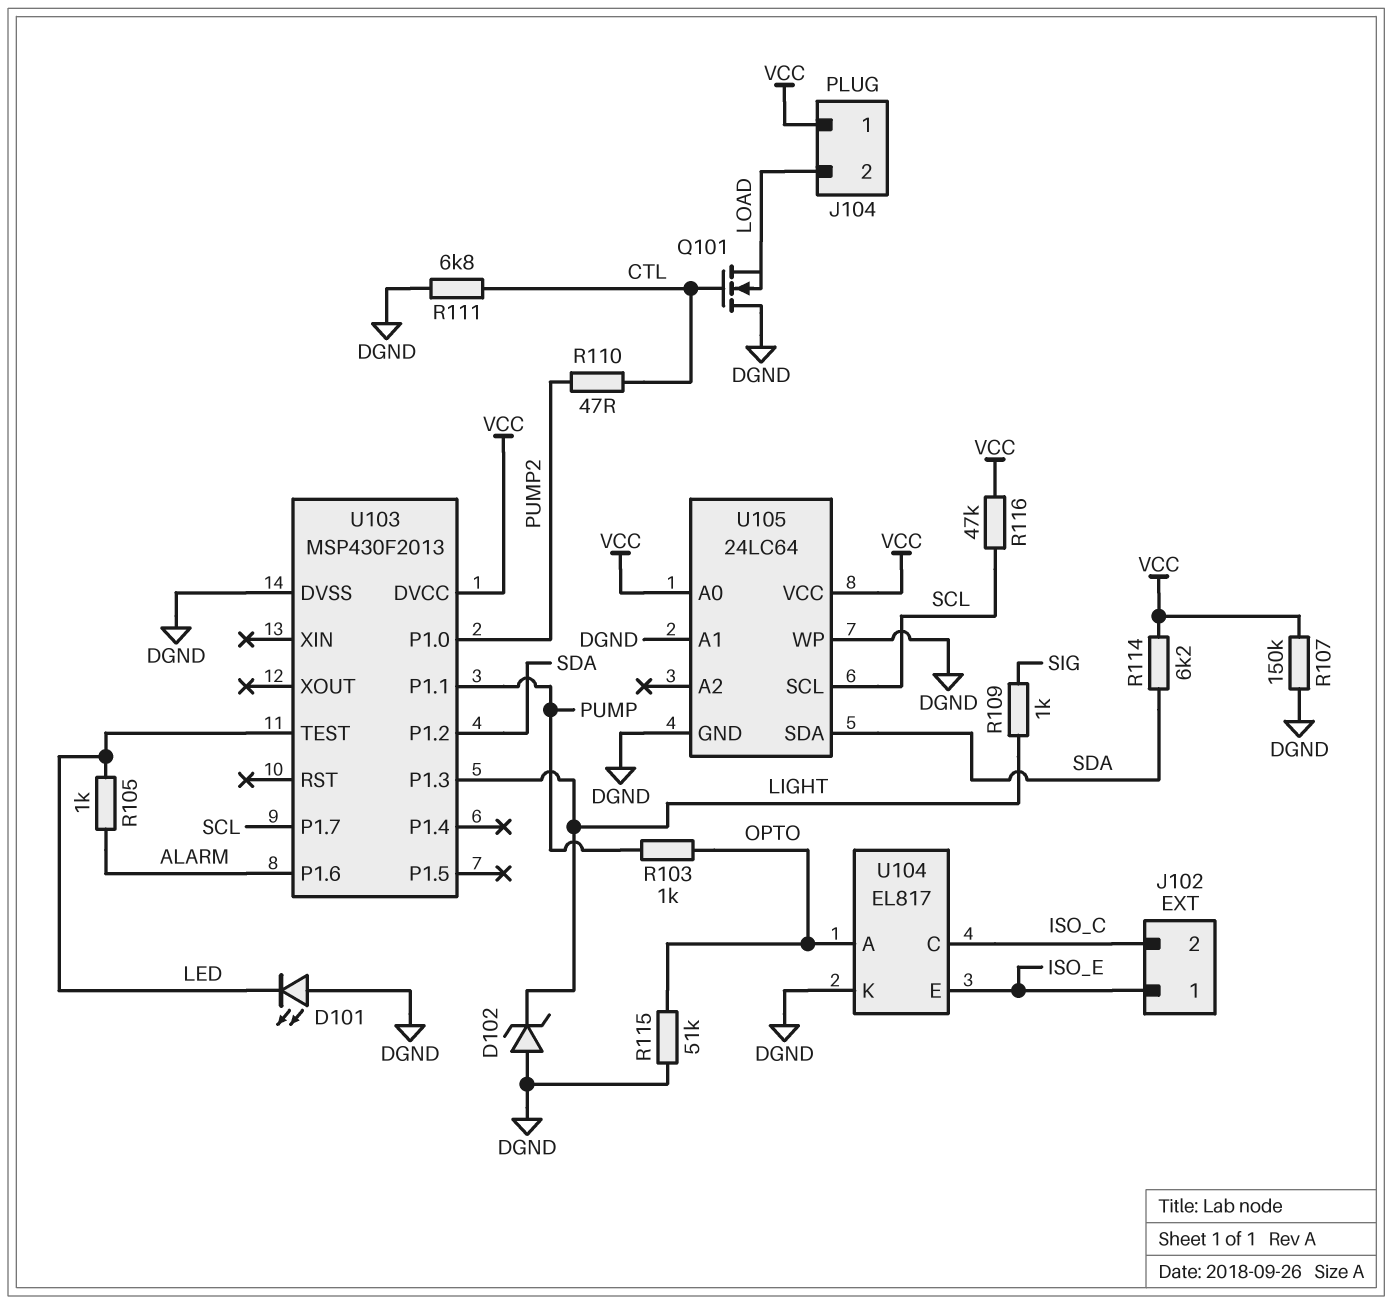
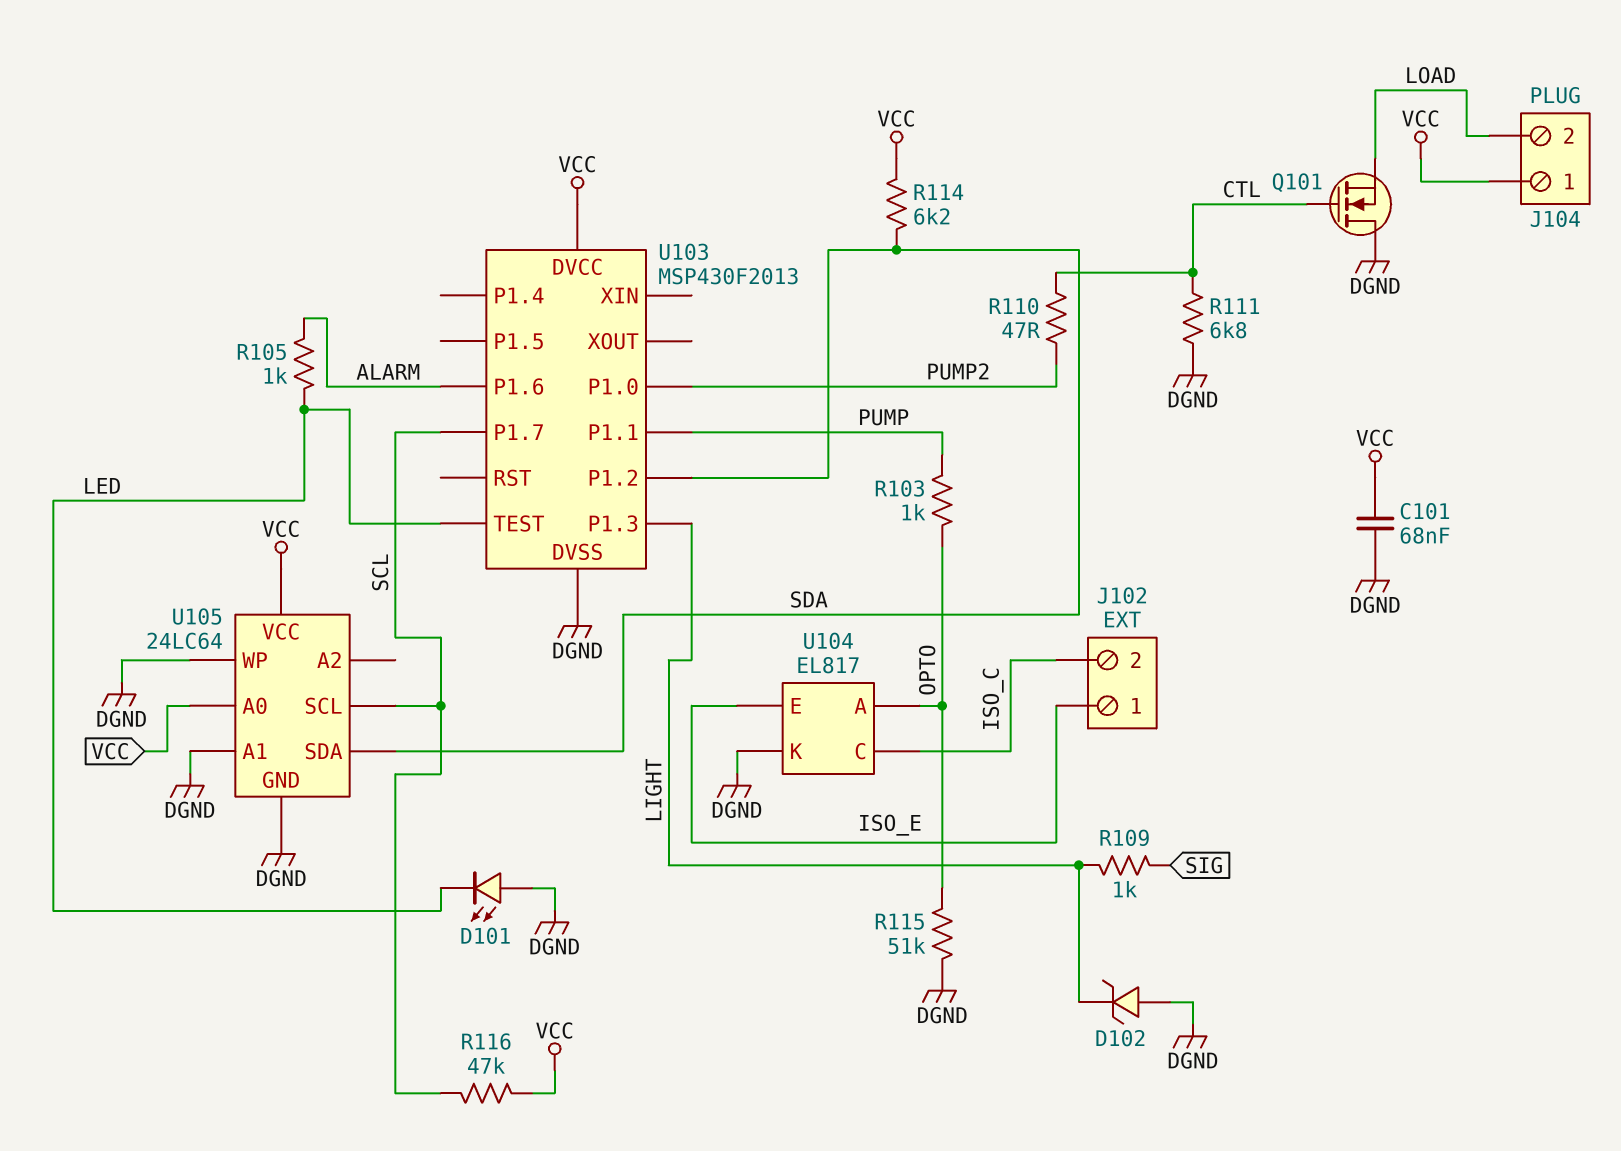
C101: none -> 68nF (DGND, VCC)
R107: 150k (DGND, VCC) -> none

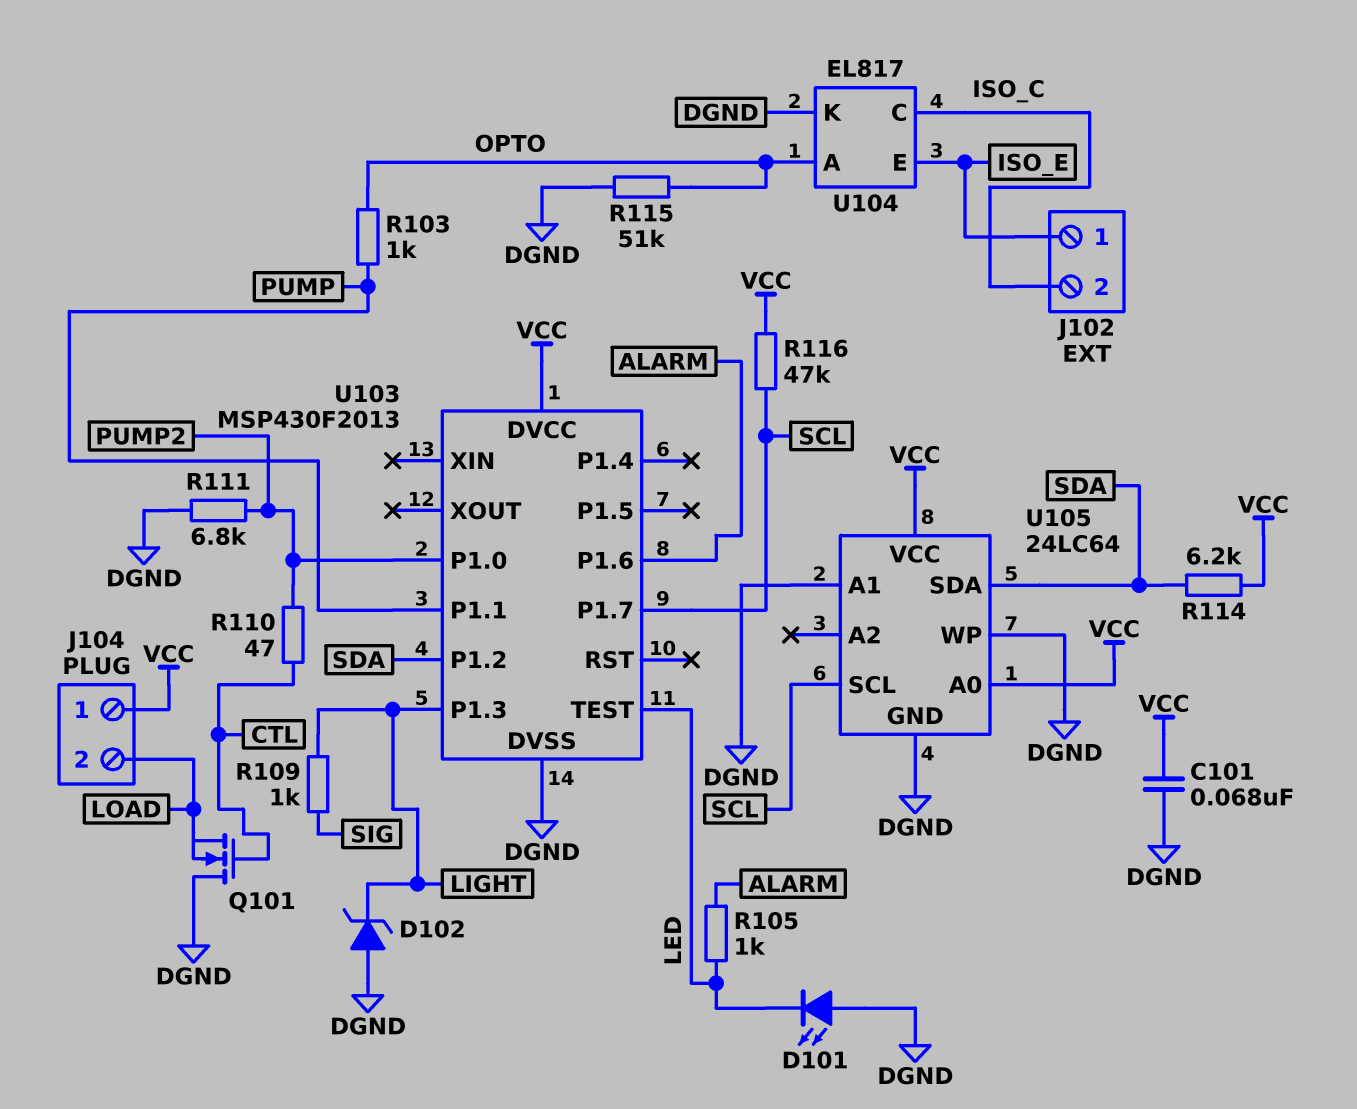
R111: 6.8k (CTL, DGND) -> 6.8k (DGND, PUMP2)

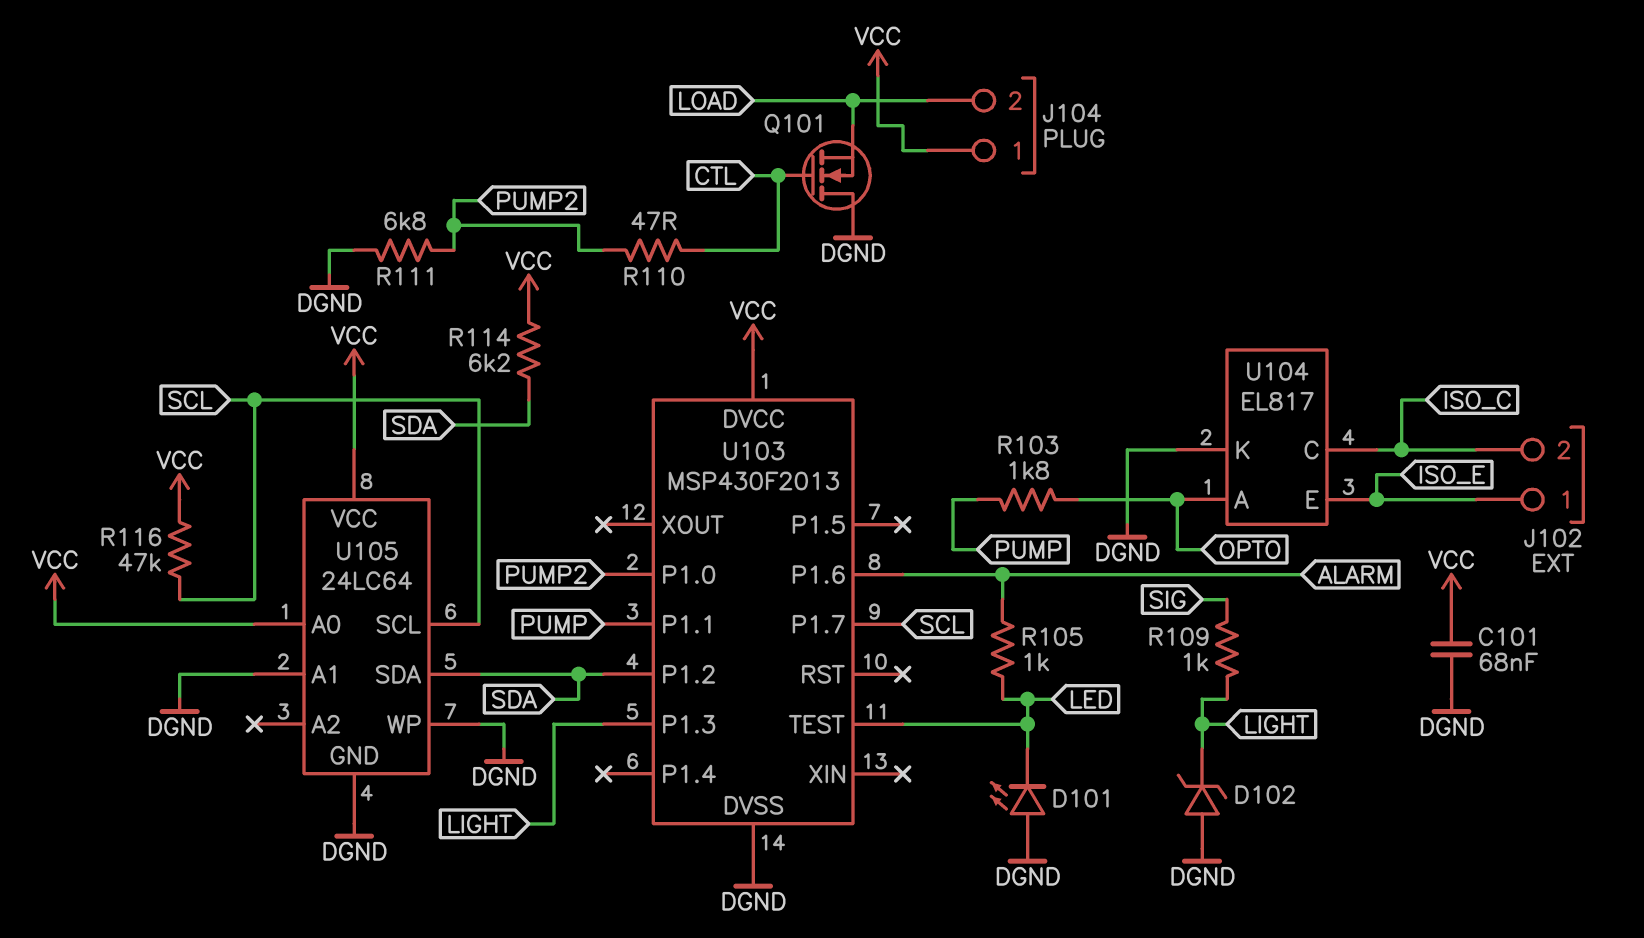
R103: 1k (OPTO, PUMP) -> 1.8k (OPTO, PUMP)
R115: 51k (DGND, OPTO) -> none

